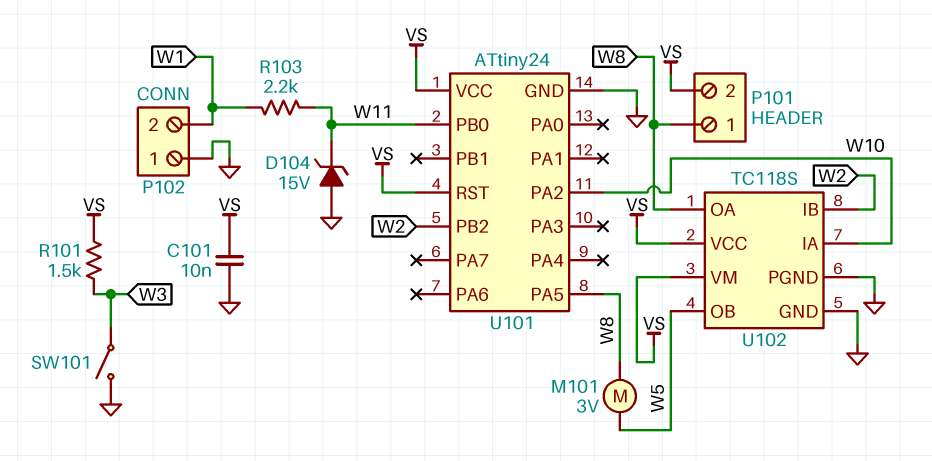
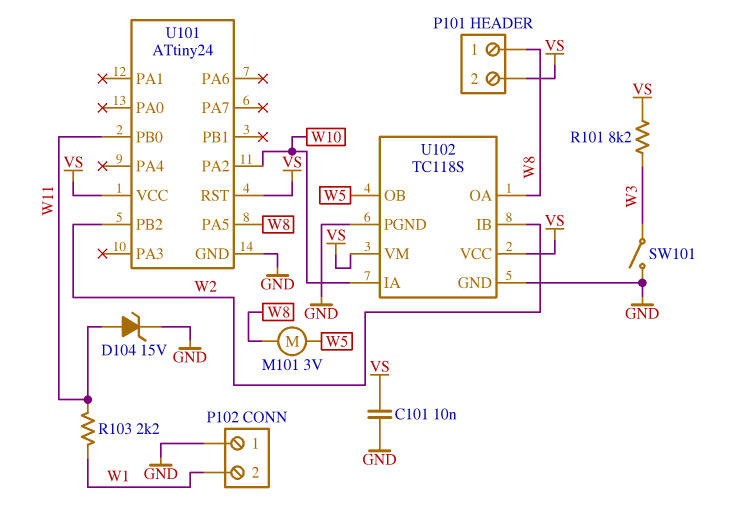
D104: zener 15V (A GND, K W11) -> zener 15V (A W11, K GND)
R101: 1.5k (VS, W3) -> 8.2k (VS, W3)

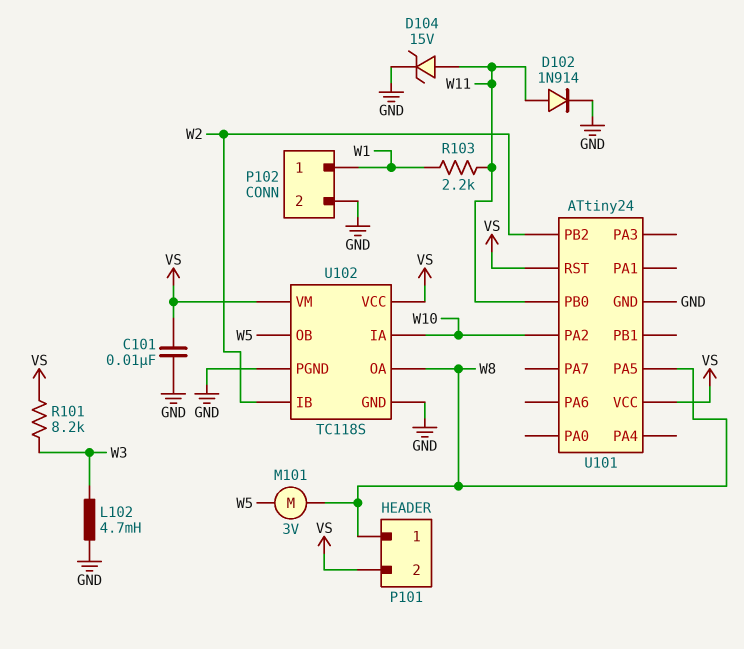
D102: none -> diode 1N914 (A W11, K GND)
L102: none -> 4.7mH (GND, W3)
P102 pin 1: GND -> W1
P102 pin 2: W1 -> GND
SW101: switch (GND, W3) -> none

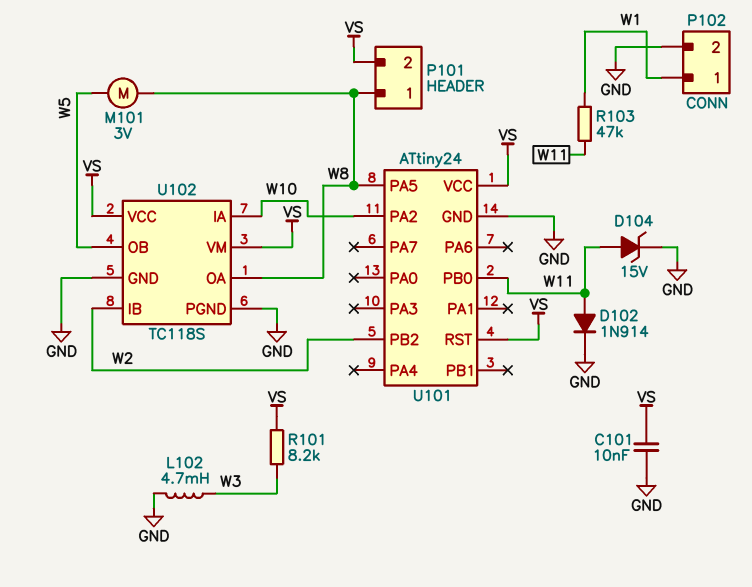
R103: 2.2k (W1, W11) -> 47k (W1, W11)

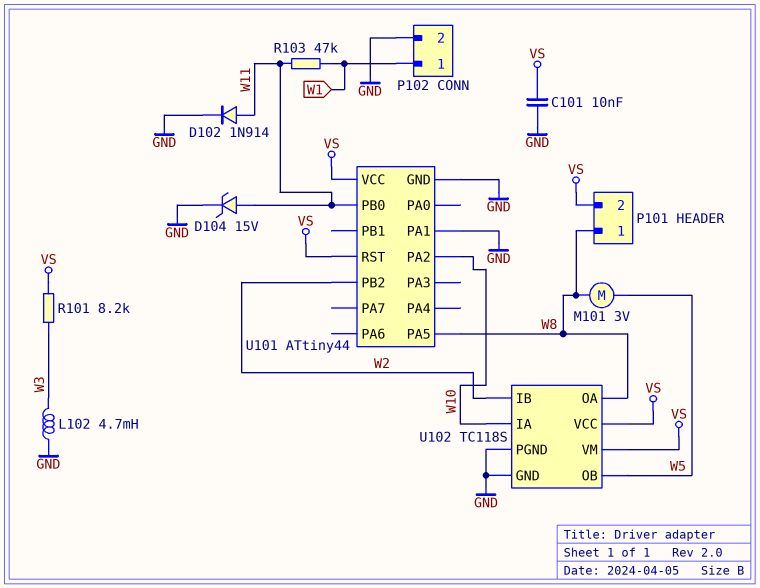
U101: ATtiny24 -> ATtiny44
U101 pin PA1: none -> GND

